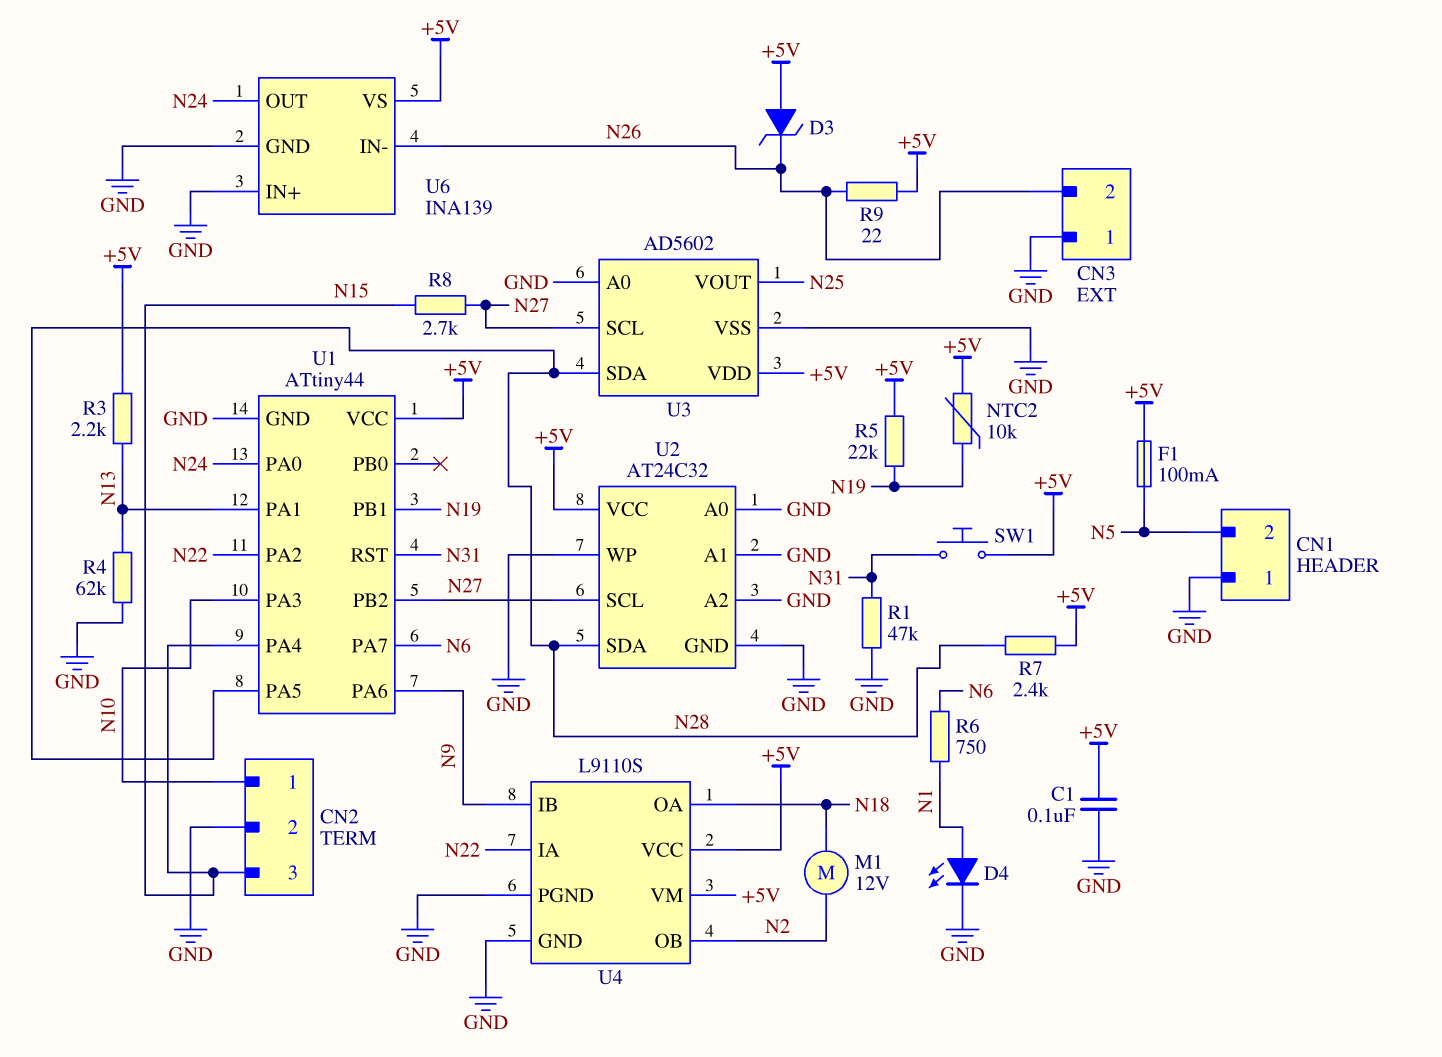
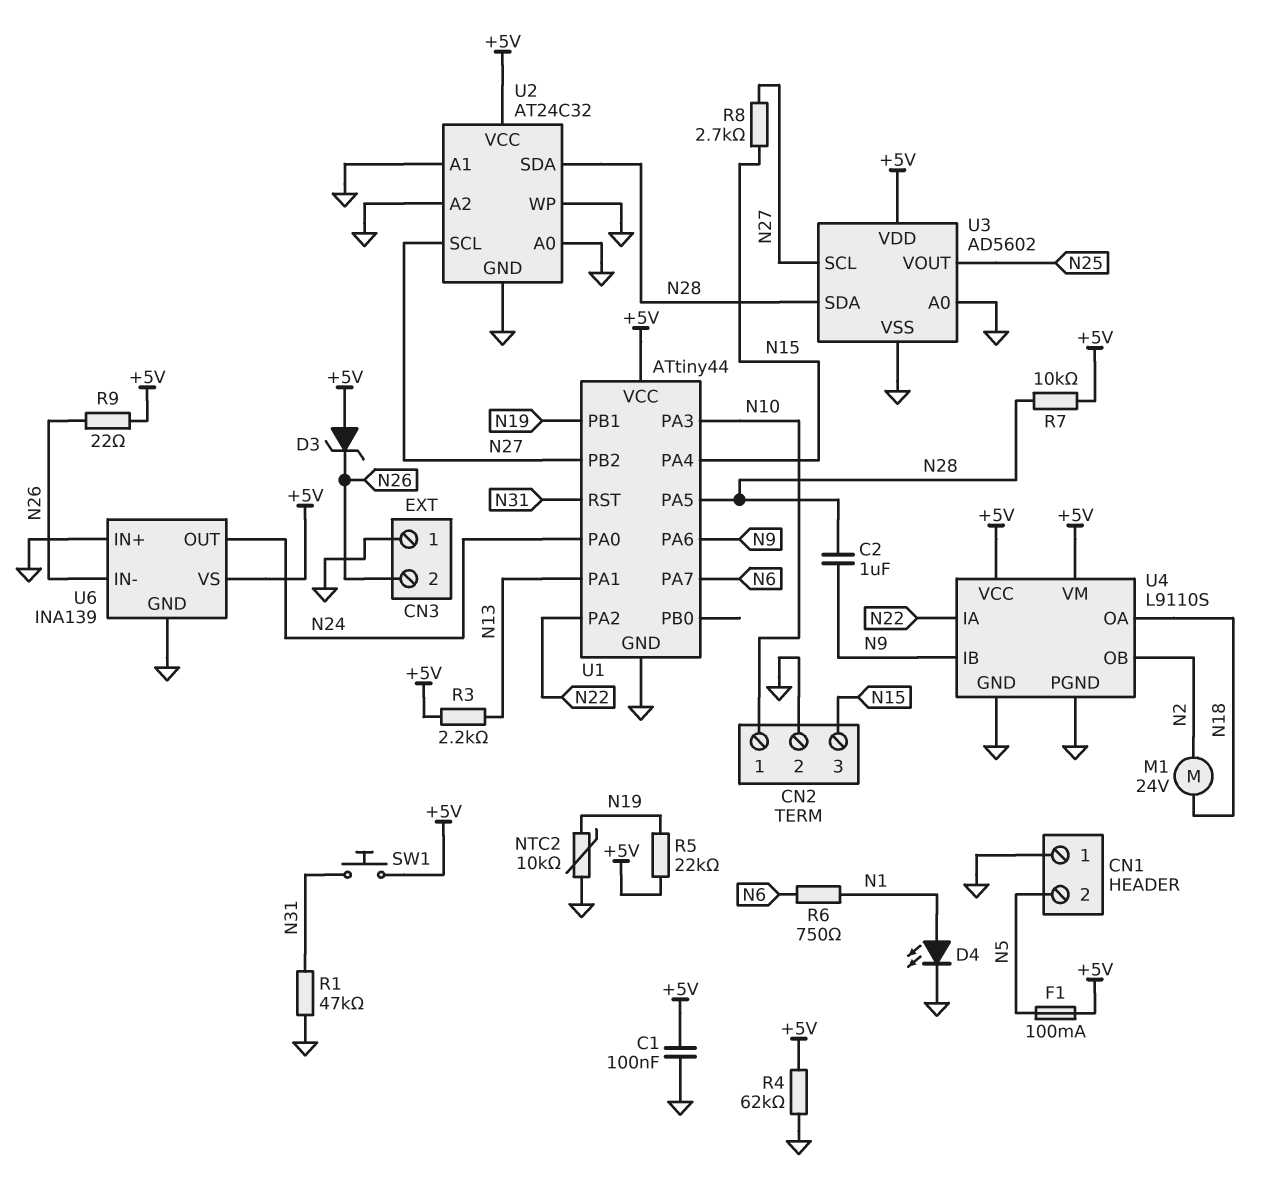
C2: none -> 1uF (N9, N28)
M1: motor 12V (N2, N18) -> motor 24V (N2, N18)
NTC2: 10k (+5V, N19) -> 10k (GND, N19)
R4: 62k (GND, N13) -> 62k (+5V, GND)
R7: 2.4k (+5V, N28) -> 10k (+5V, N28)

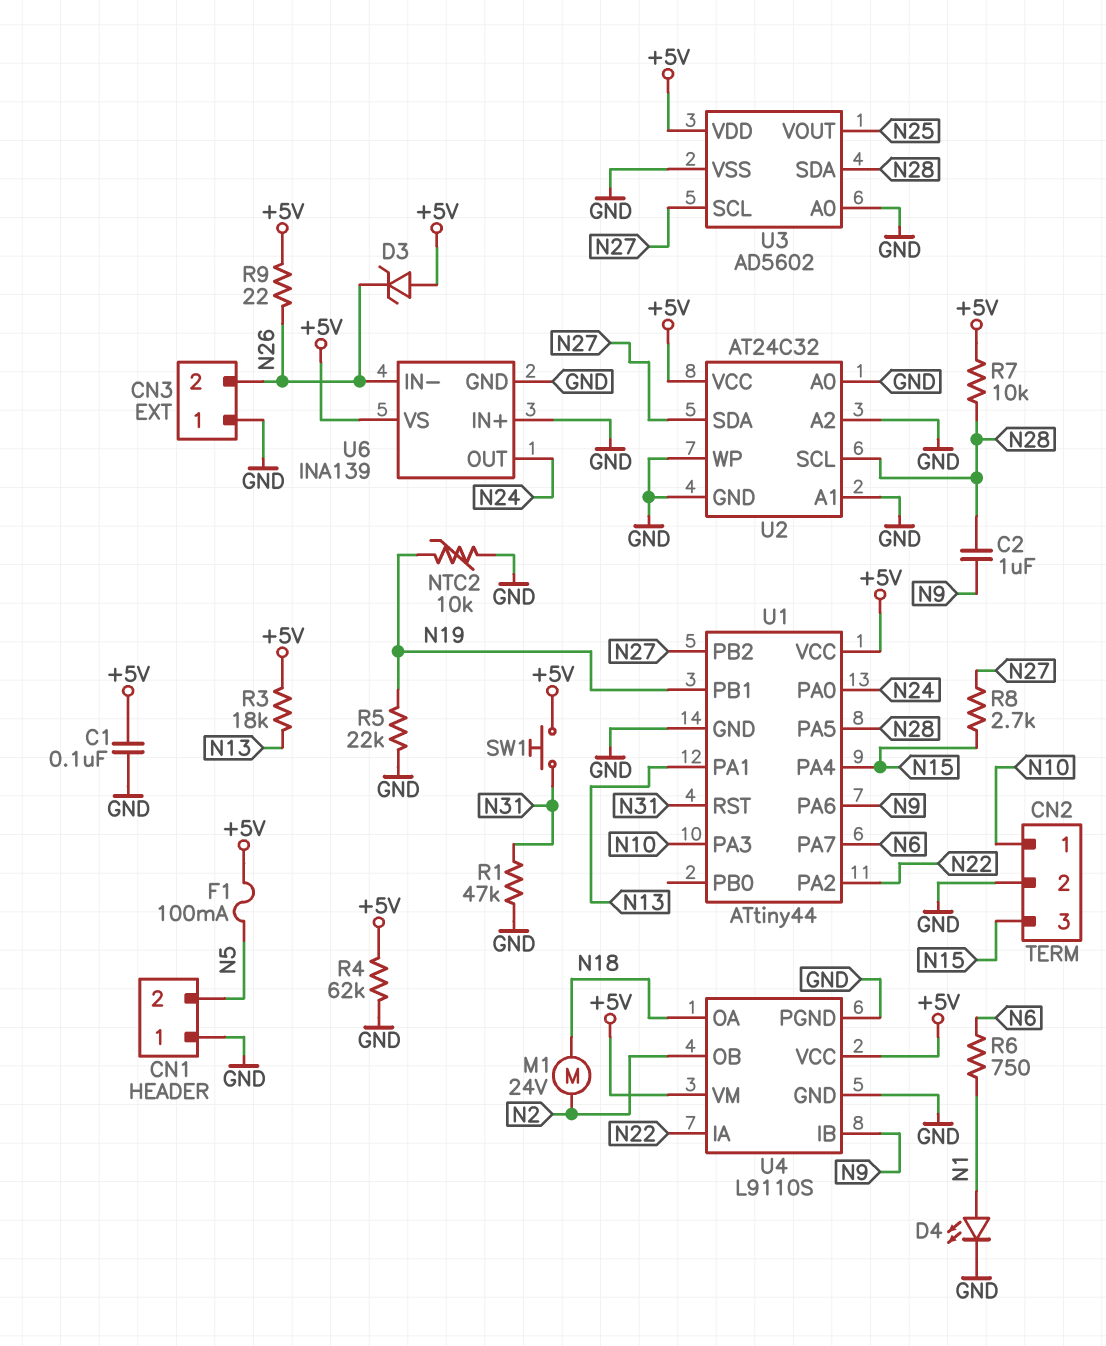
R3: 2.2k (+5V, N13) -> 18k (+5V, N13)
R5: 22k (+5V, N19) -> 22k (GND, N19)
U2 pin SCL: N27 -> N28
U2 pin SDA: N28 -> N27

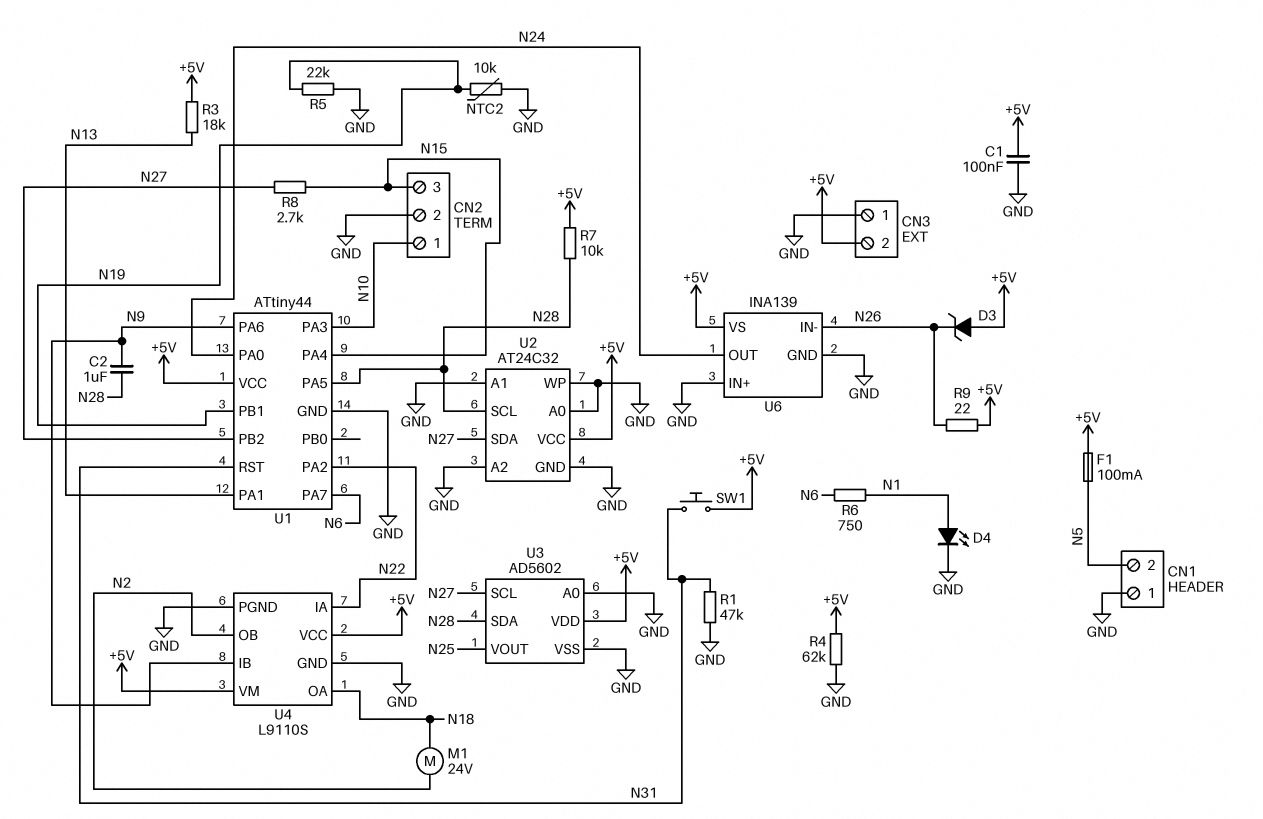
CN3 pin 2: N26 -> +5V

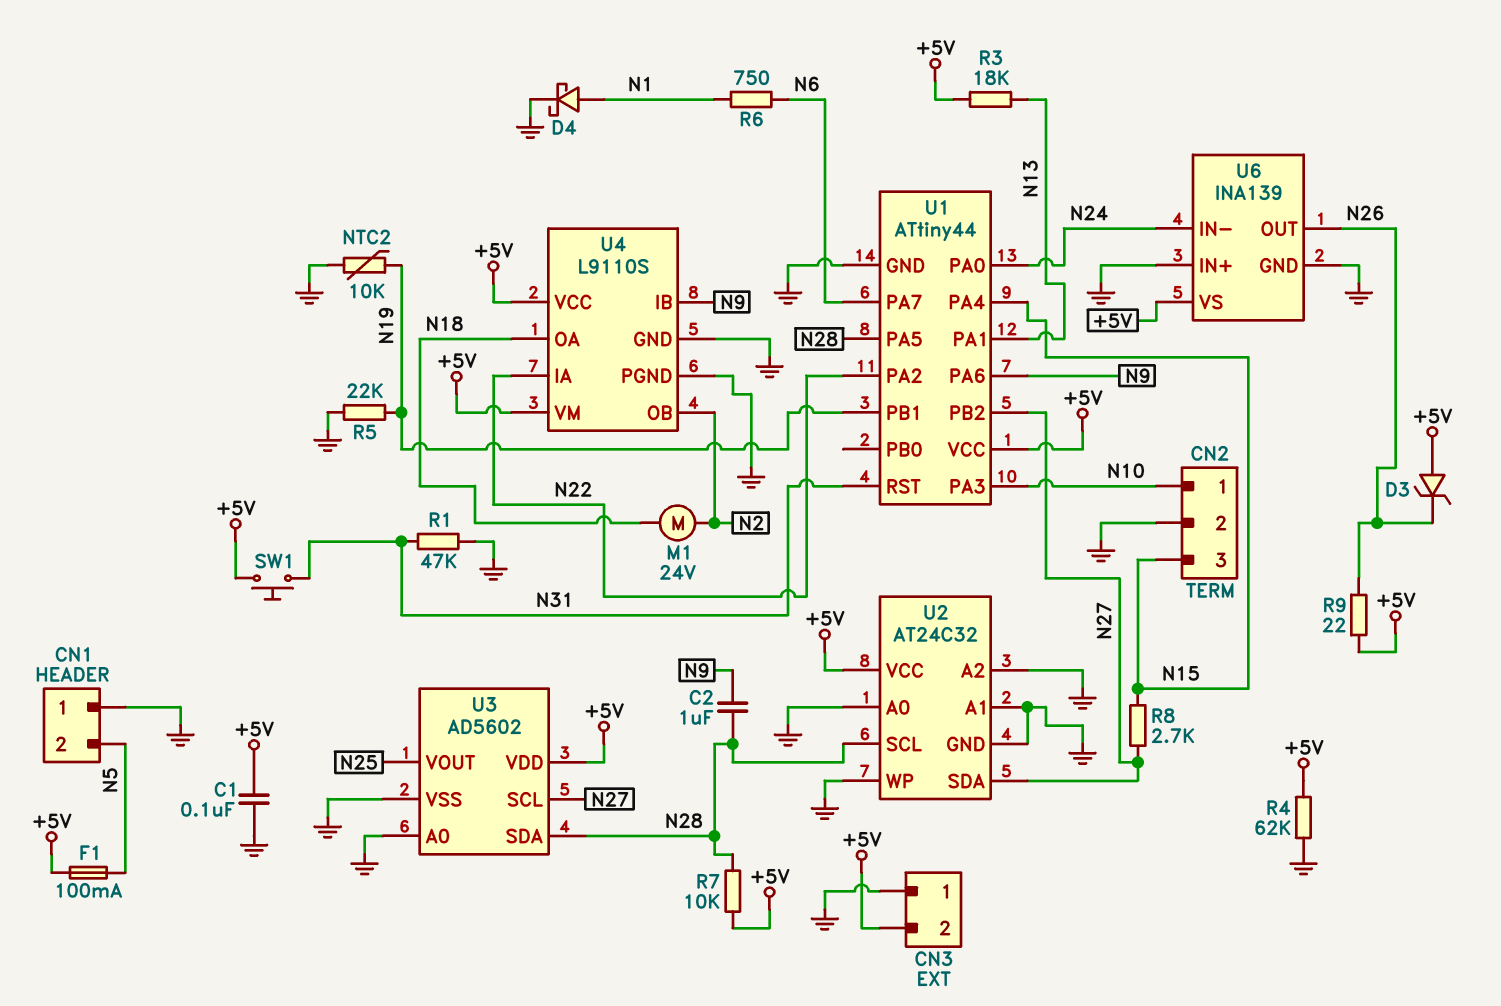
D4: LED (A N1, K GND) -> schottky (A N1, K GND)
U6 pin IN-: N26 -> N24
U6 pin OUT: N24 -> N26

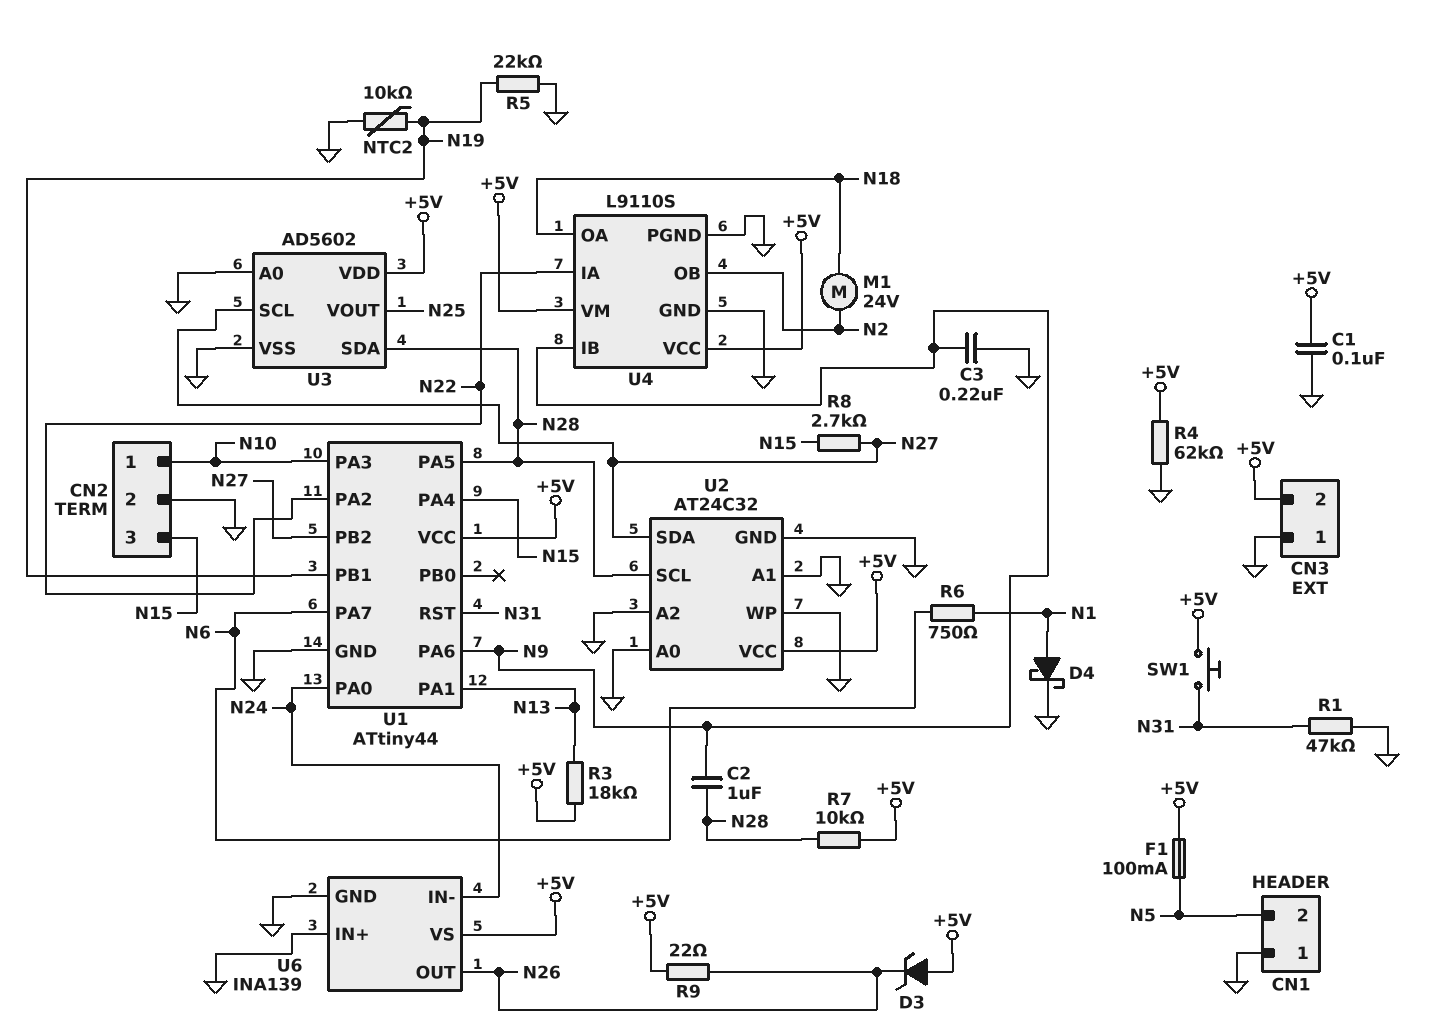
C3: none -> 220nF (GND, N9)

